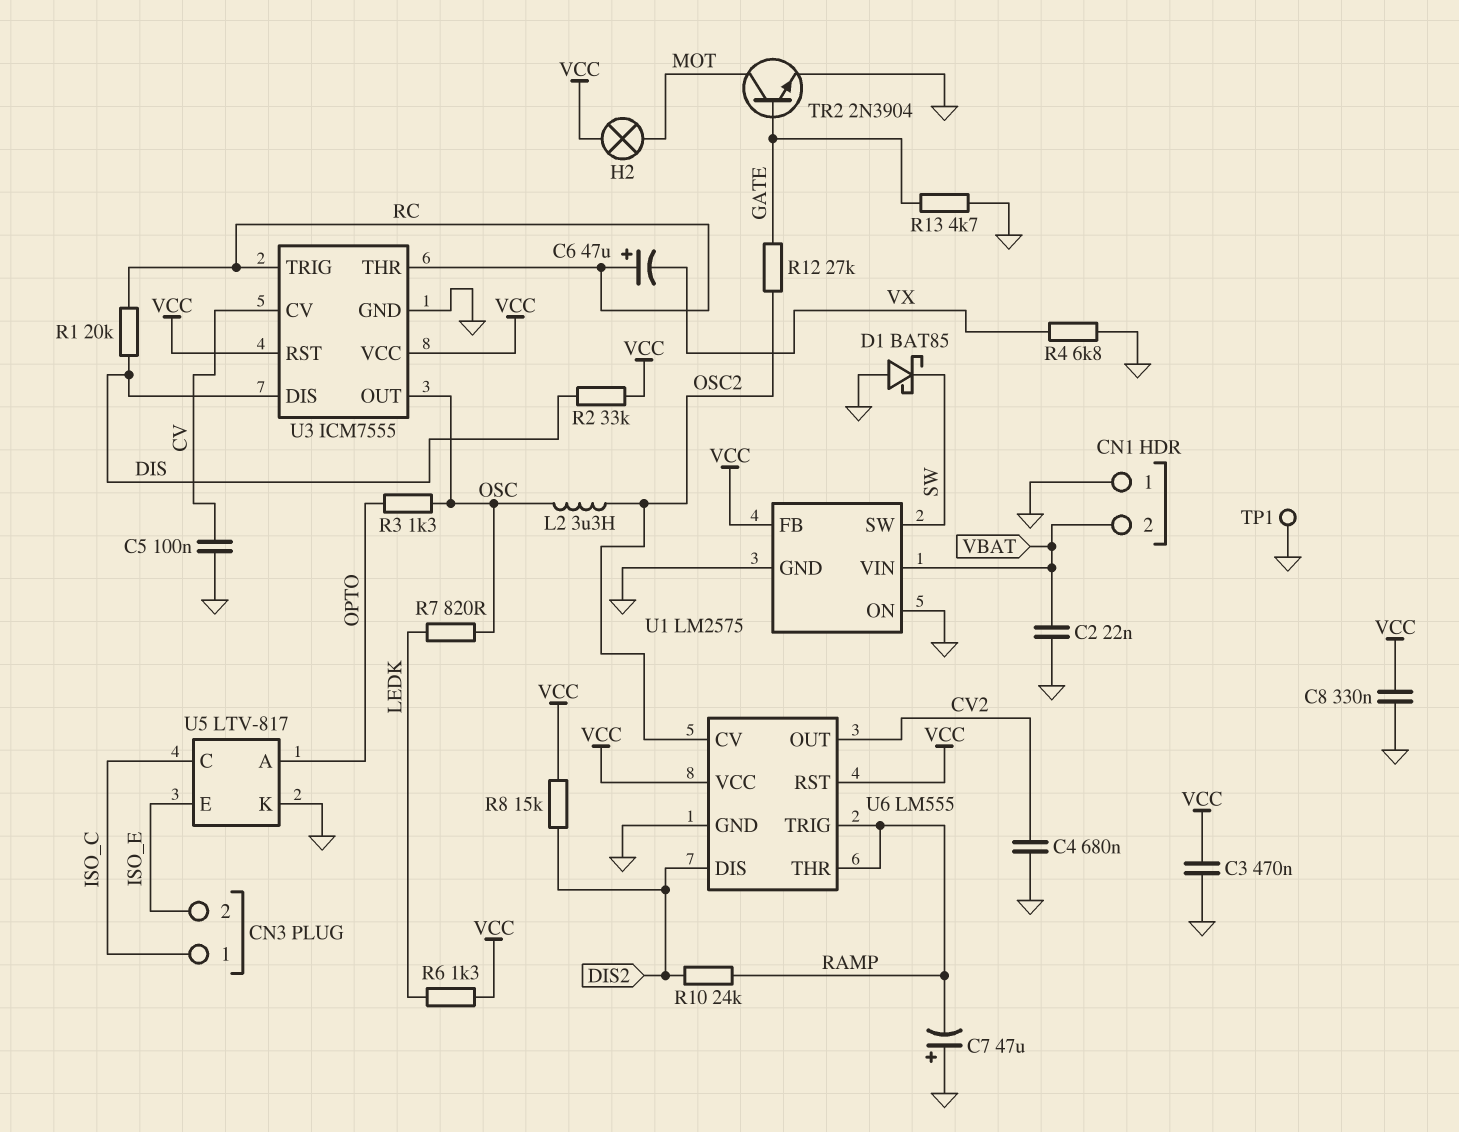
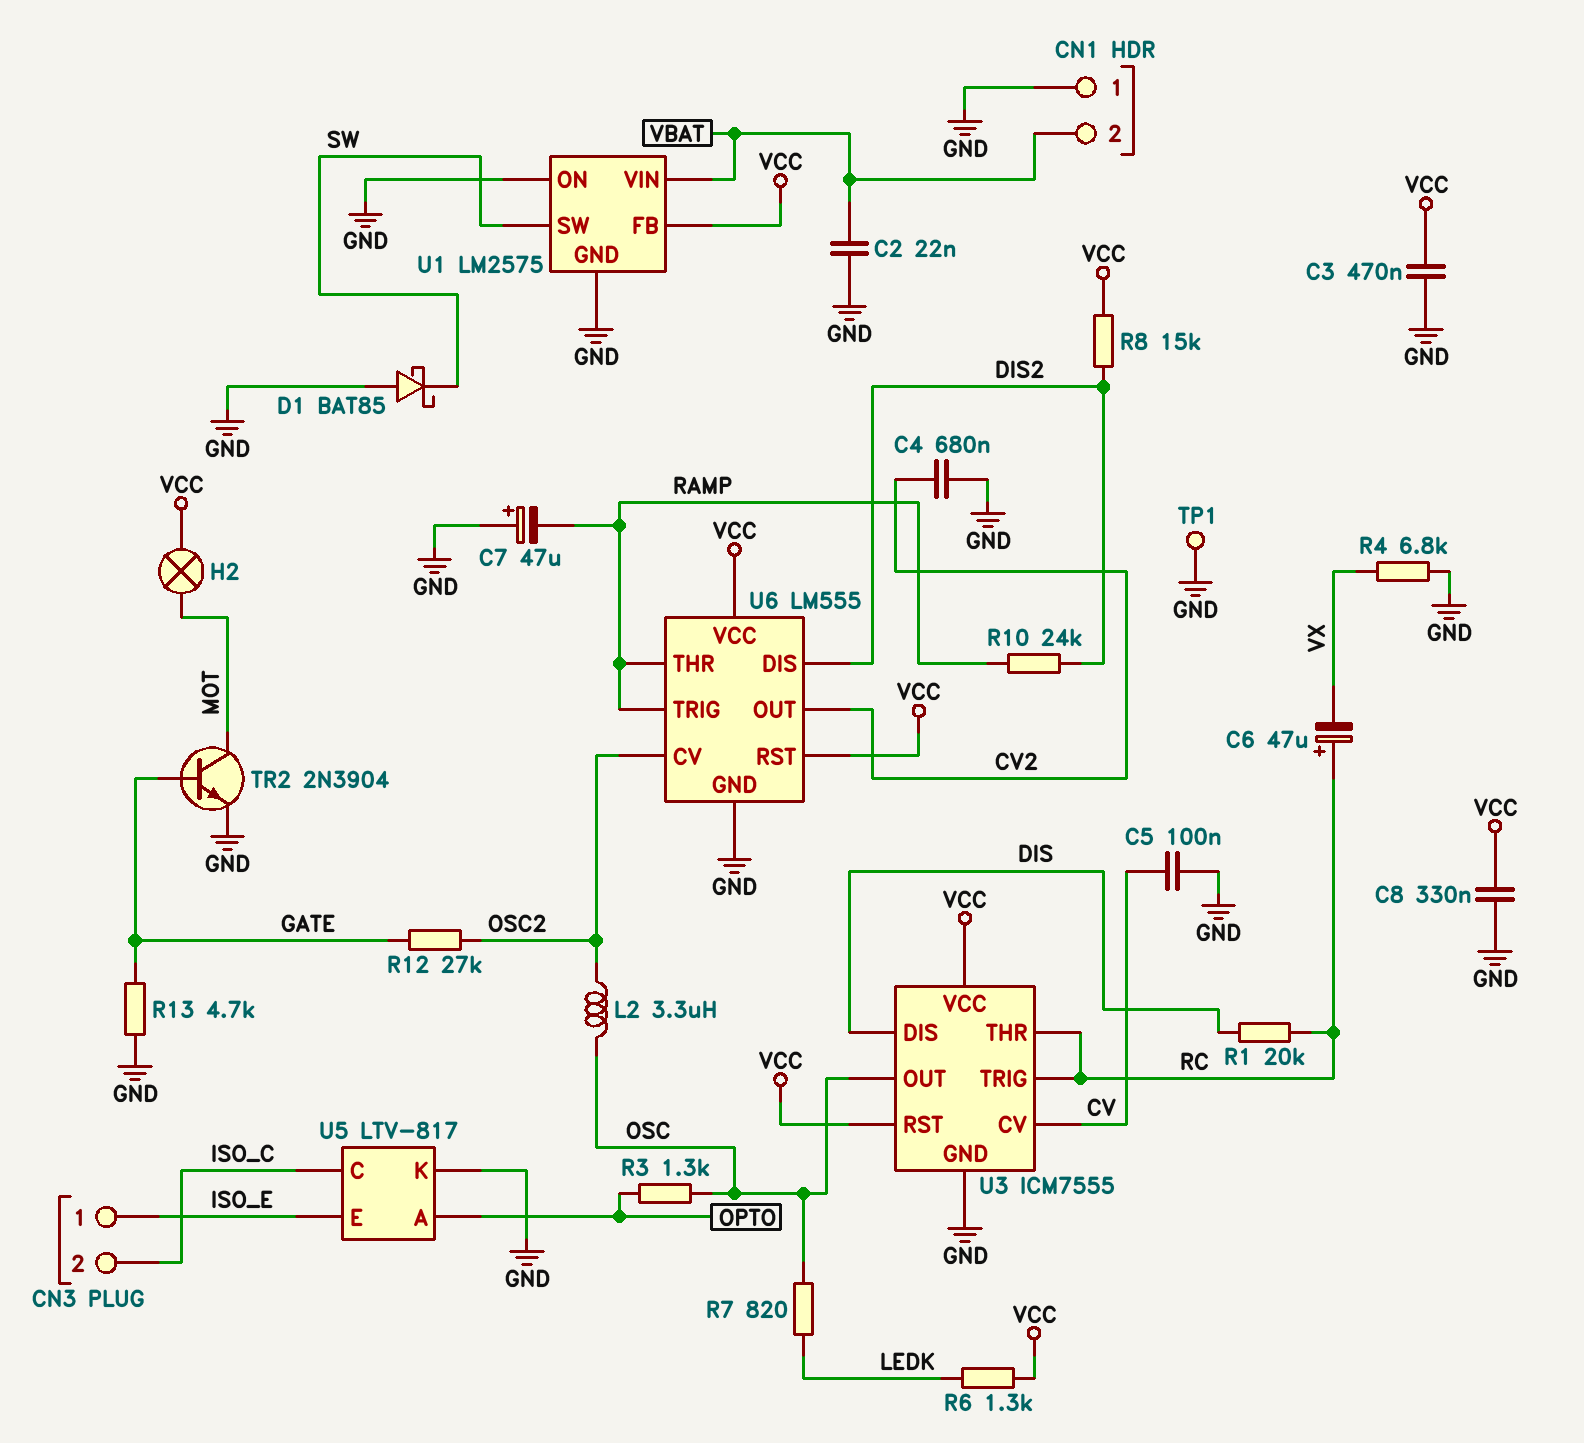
CN3 pin 1: ISO_C -> ISO_E
CN3 pin 2: ISO_E -> ISO_C
R2: 33k (DIS, VCC) -> none

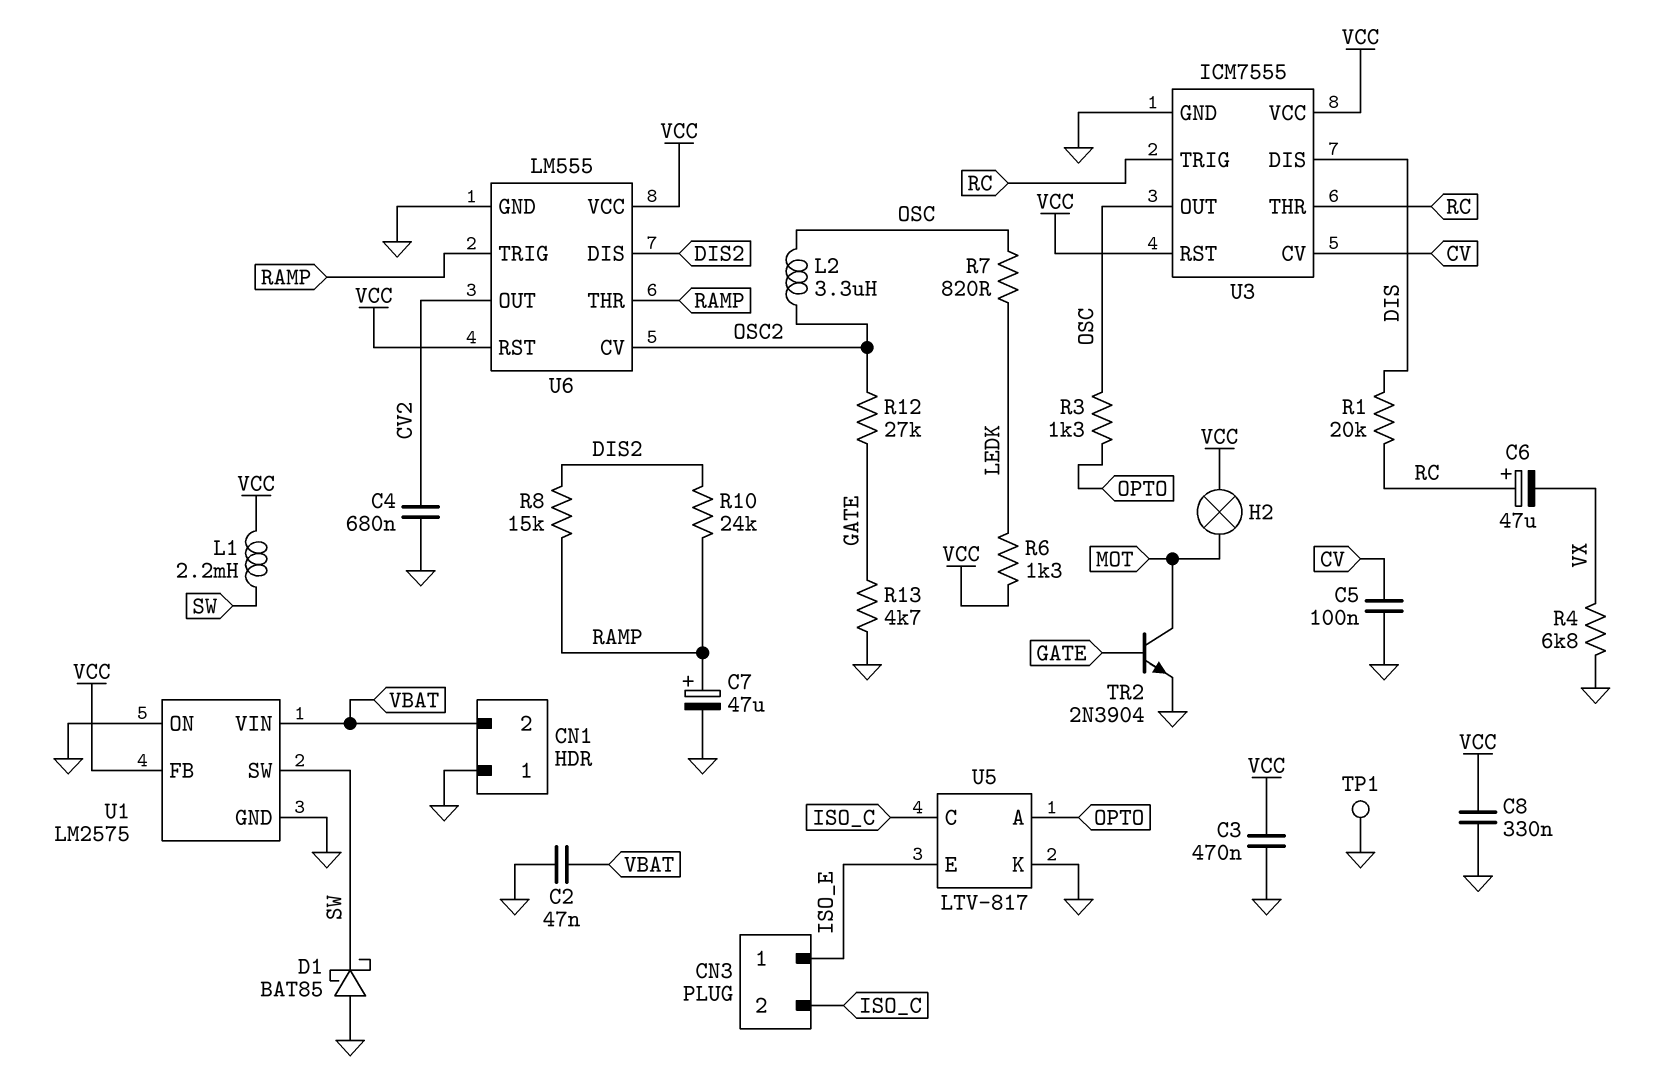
C2: 22nF (GND, VBAT) -> 47nF (GND, VBAT)
C7: 47uF (plus GND, minus RAMP) -> 47uF (plus RAMP, minus GND)
L1: none -> 2.2mH (SW, VCC)
R8: 15k (DIS2, VCC) -> 15k (DIS2, RAMP)

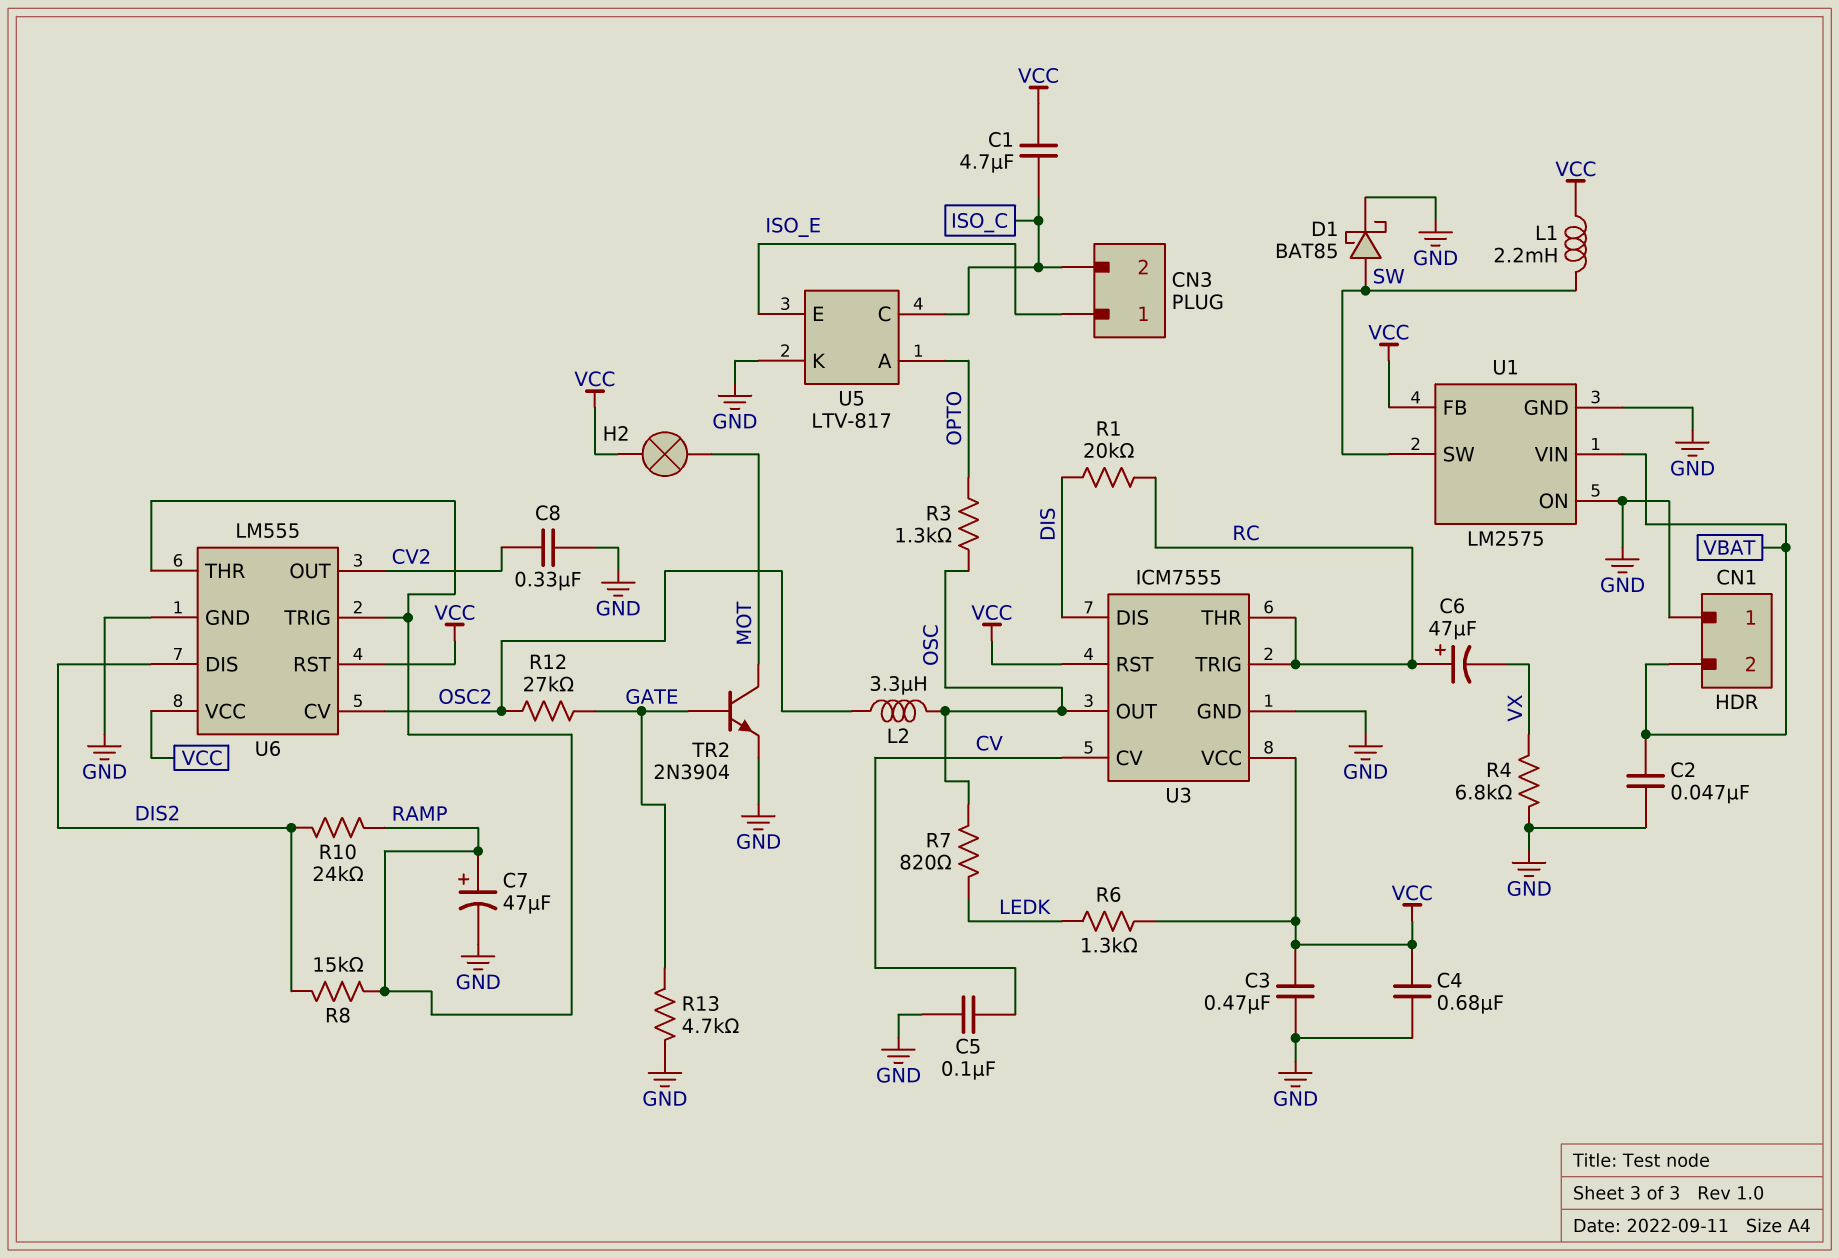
C1: none -> 4.7uF (ISO_C, VCC)
C4: 680nF (CV2, GND) -> 680nF (GND, VCC)
C8: 330nF (GND, VCC) -> 330nF (CV2, GND)
D1: schottky BAT85 (A GND, K SW) -> schottky BAT85 (A SW, K GND)
TP1: test point (GND) -> none

